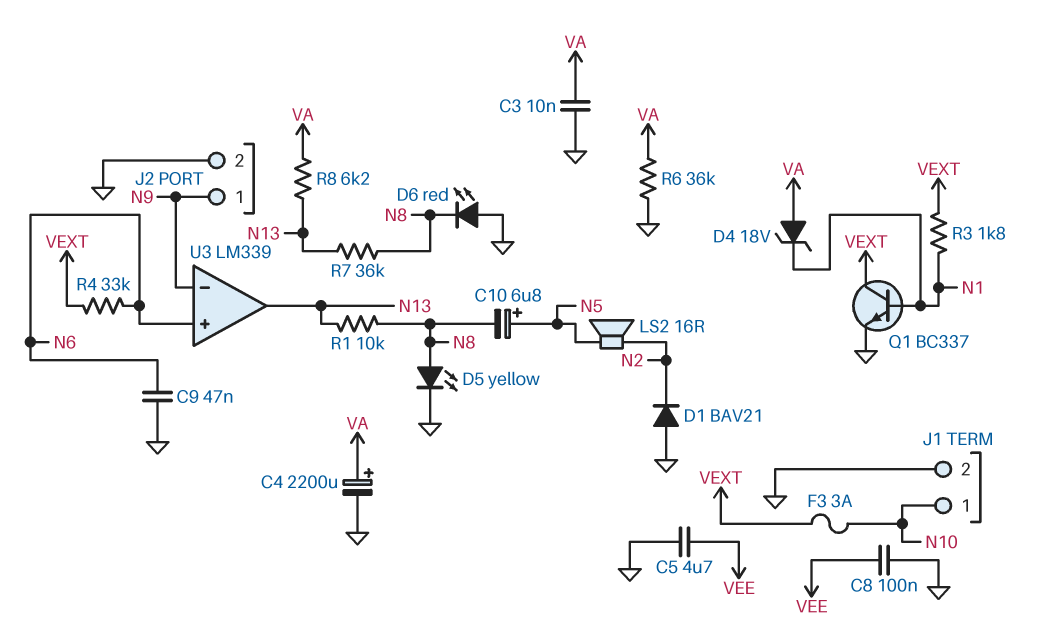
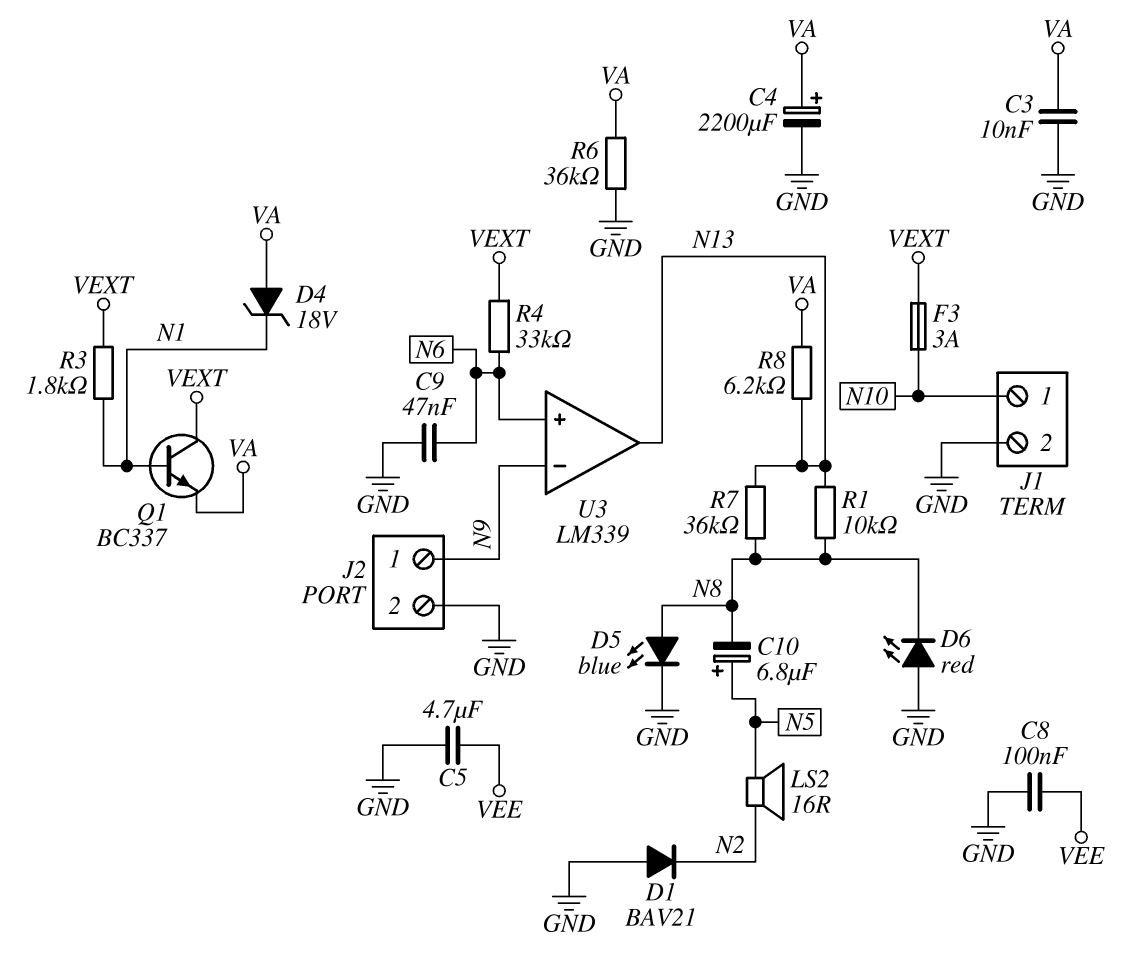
D5: LED yellow (A N8, K GND) -> LED blue (A N8, K GND)
Q1: NPN BC337 (B N1, C VEXT, E GND) -> NPN BC337 (B N1, C VEXT, E VA)

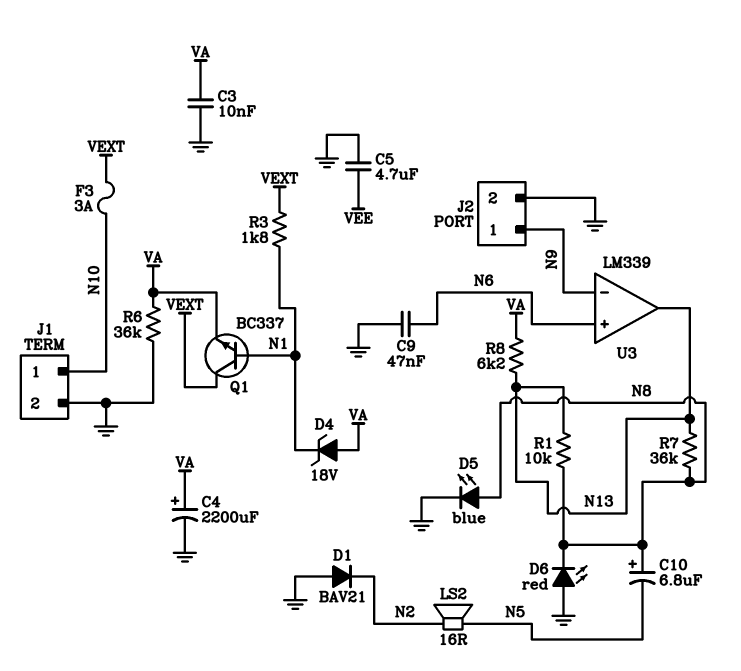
C8: 100nF (GND, VEE) -> none
C10: 6.8uF (plus N5, minus N8) -> 6.8uF (plus N8, minus N5)
R4: 33k (N6, VEXT) -> none

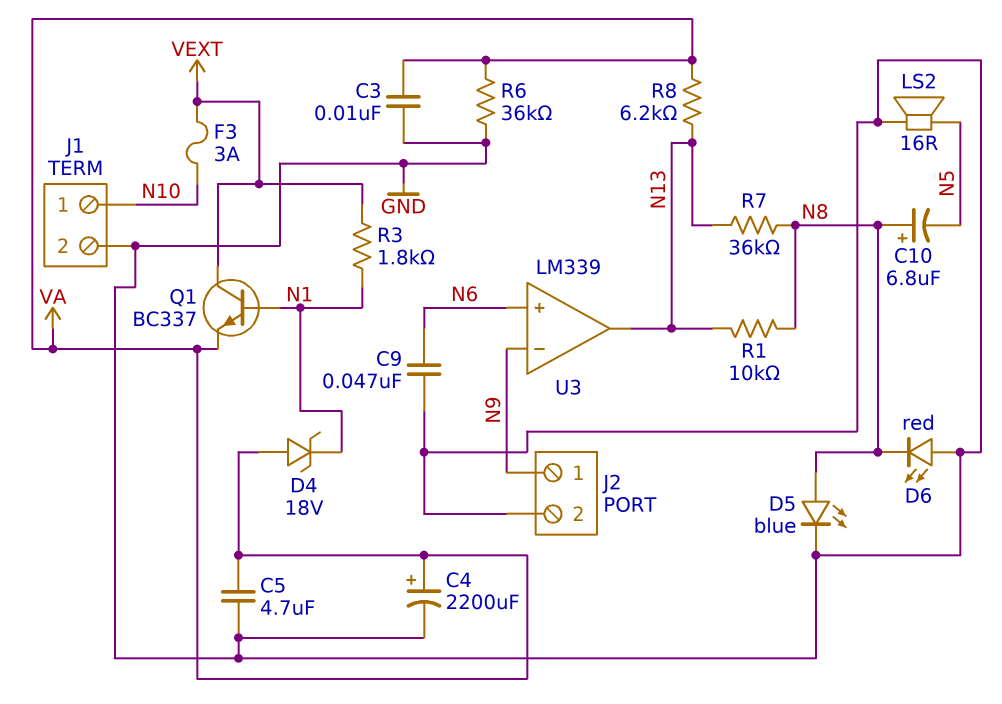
C5: 4.7uF (GND, VEE) -> 4.7uF (GND, VA)
D1: diode BAV21 (A GND, K N2) -> none
LS2: speaker 16R (N2, N5) -> speaker 16R (GND, N5)

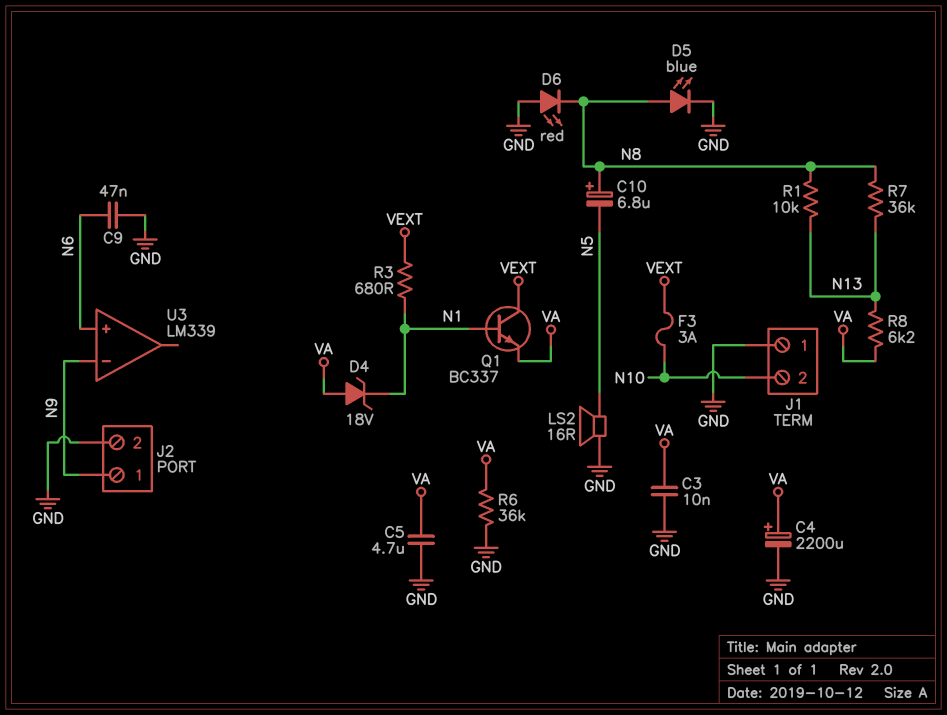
J1 pin 1: N10 -> GND
J1 pin 2: GND -> N10
R3: 1.8k (N1, VEXT) -> 680 (N1, VEXT)
U3 pin out: N13 -> none

